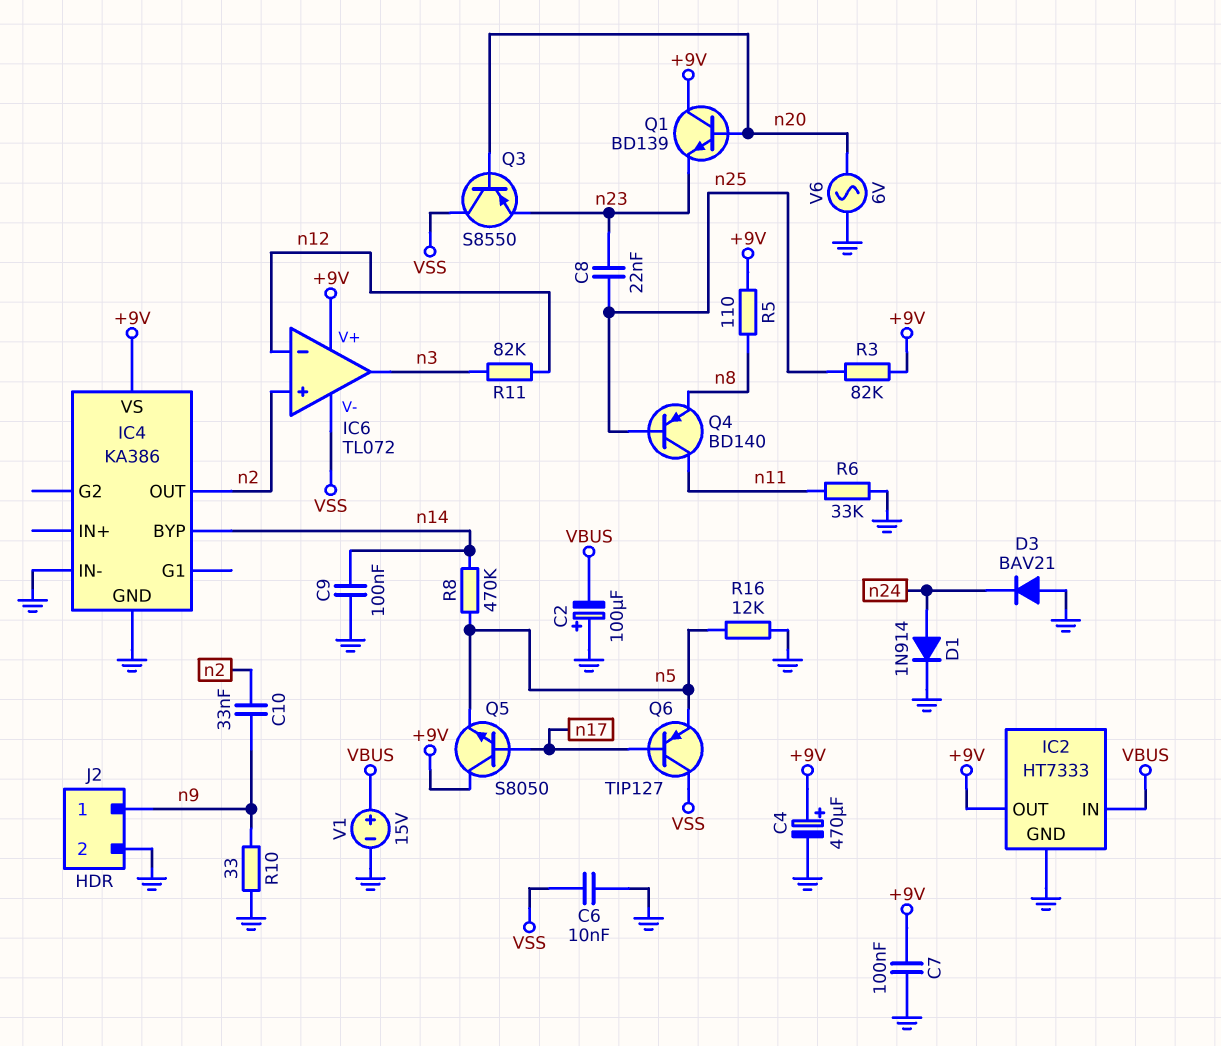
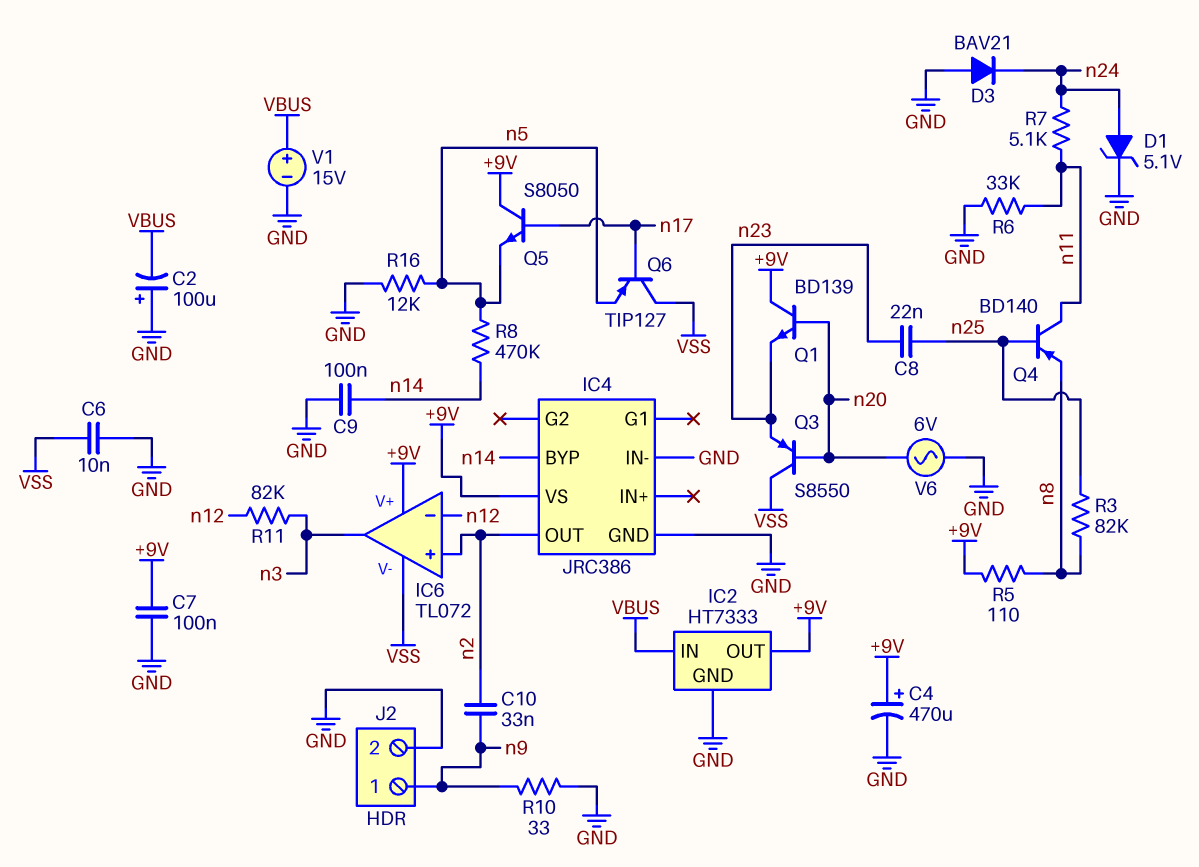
D1: diode 1N914 (A n24, K GND) -> zener 5.1V (A n24, K GND)
IC4: KA386 -> JRC386
R3: 82k (+9V, n25) -> 82k (n8, n25)
R7: none -> 5.1k (n11, n24)

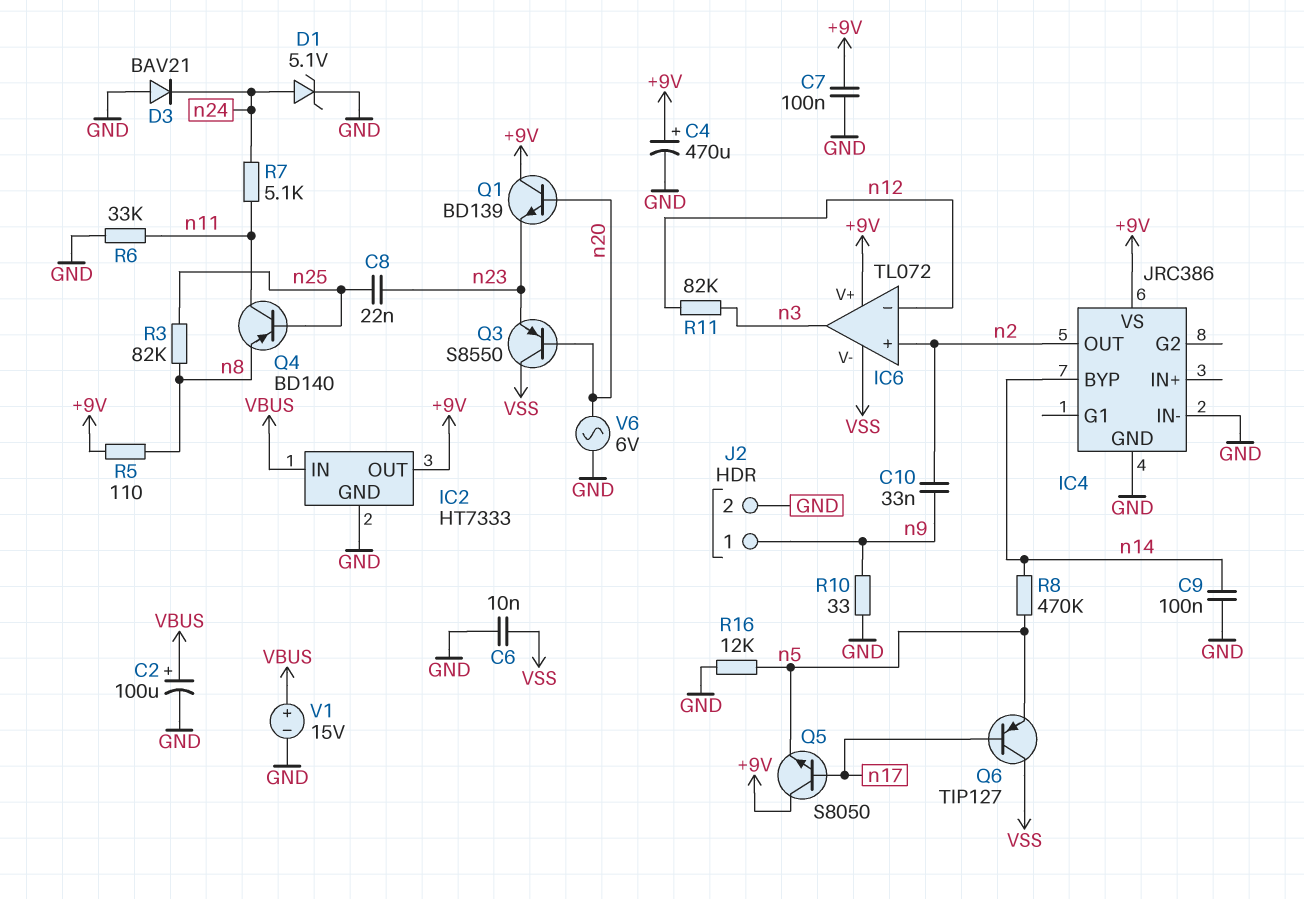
C2: 100uF (plus GND, minus VBUS) -> 100uF (plus VBUS, minus GND)

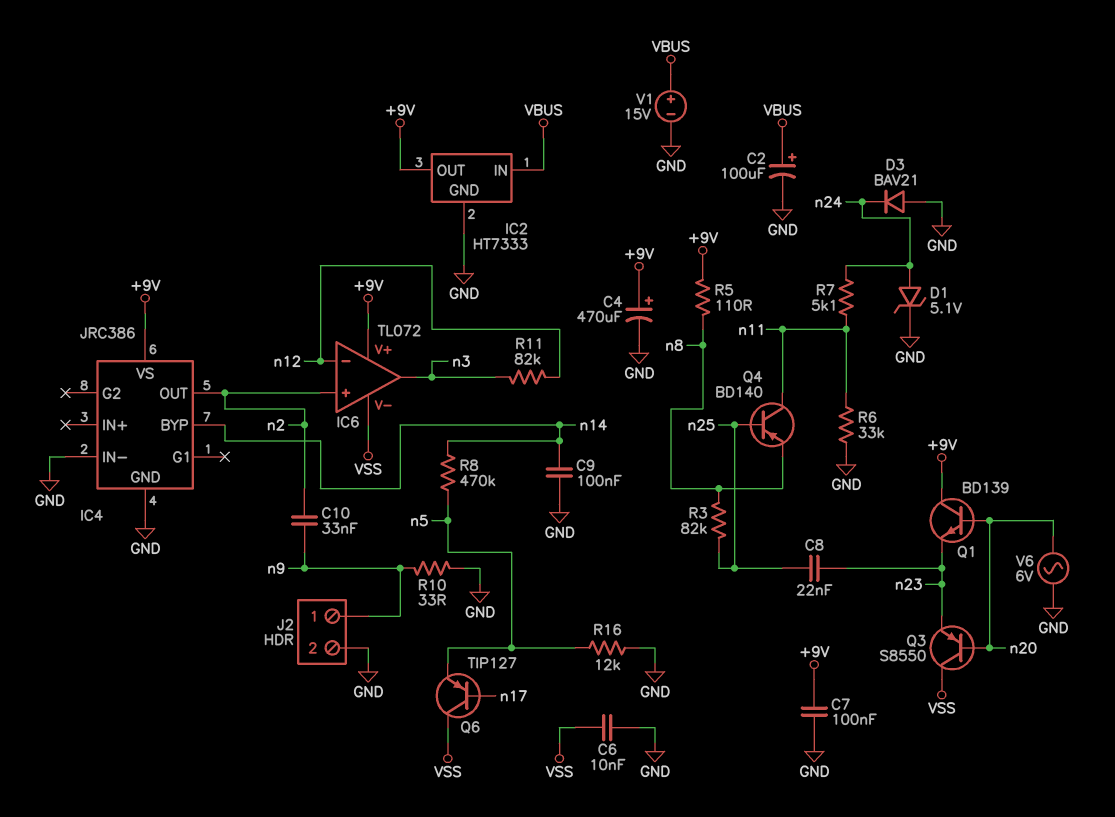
Q5: NPN S8050 (B n17, C +9V, E n5) -> none

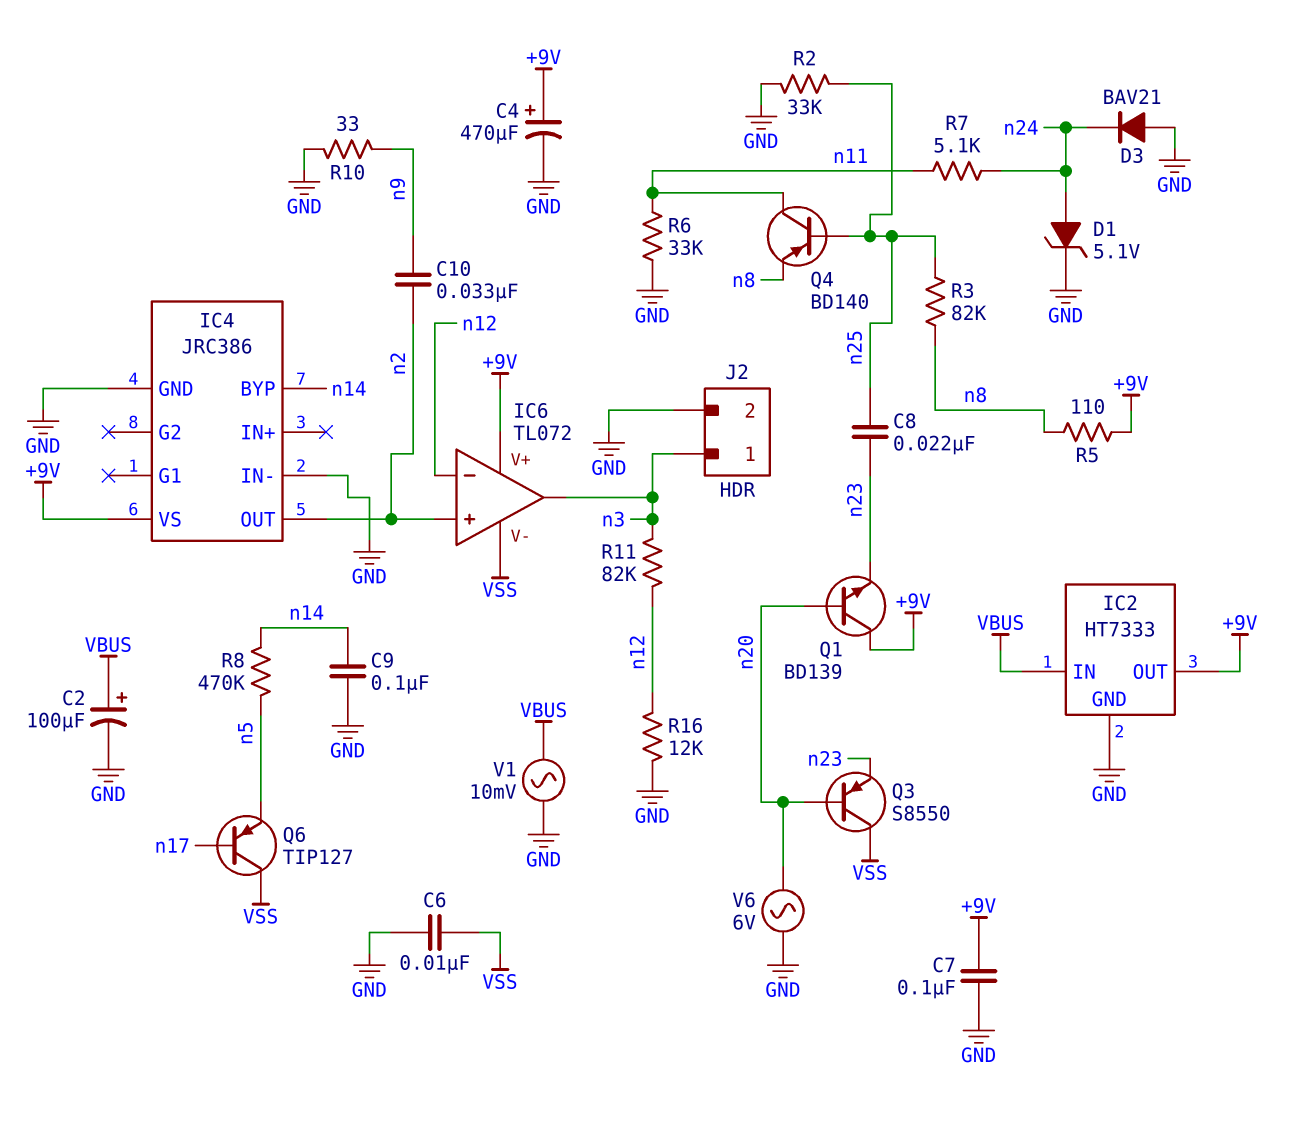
J2 pin 1: n9 -> n3
R2: none -> 33k (GND, n25)
R16: 12k (GND, n5) -> 12k (GND, n12)
V1: 15V (plus VBUS, minus GND) -> AC 10mV (GND, VBUS)

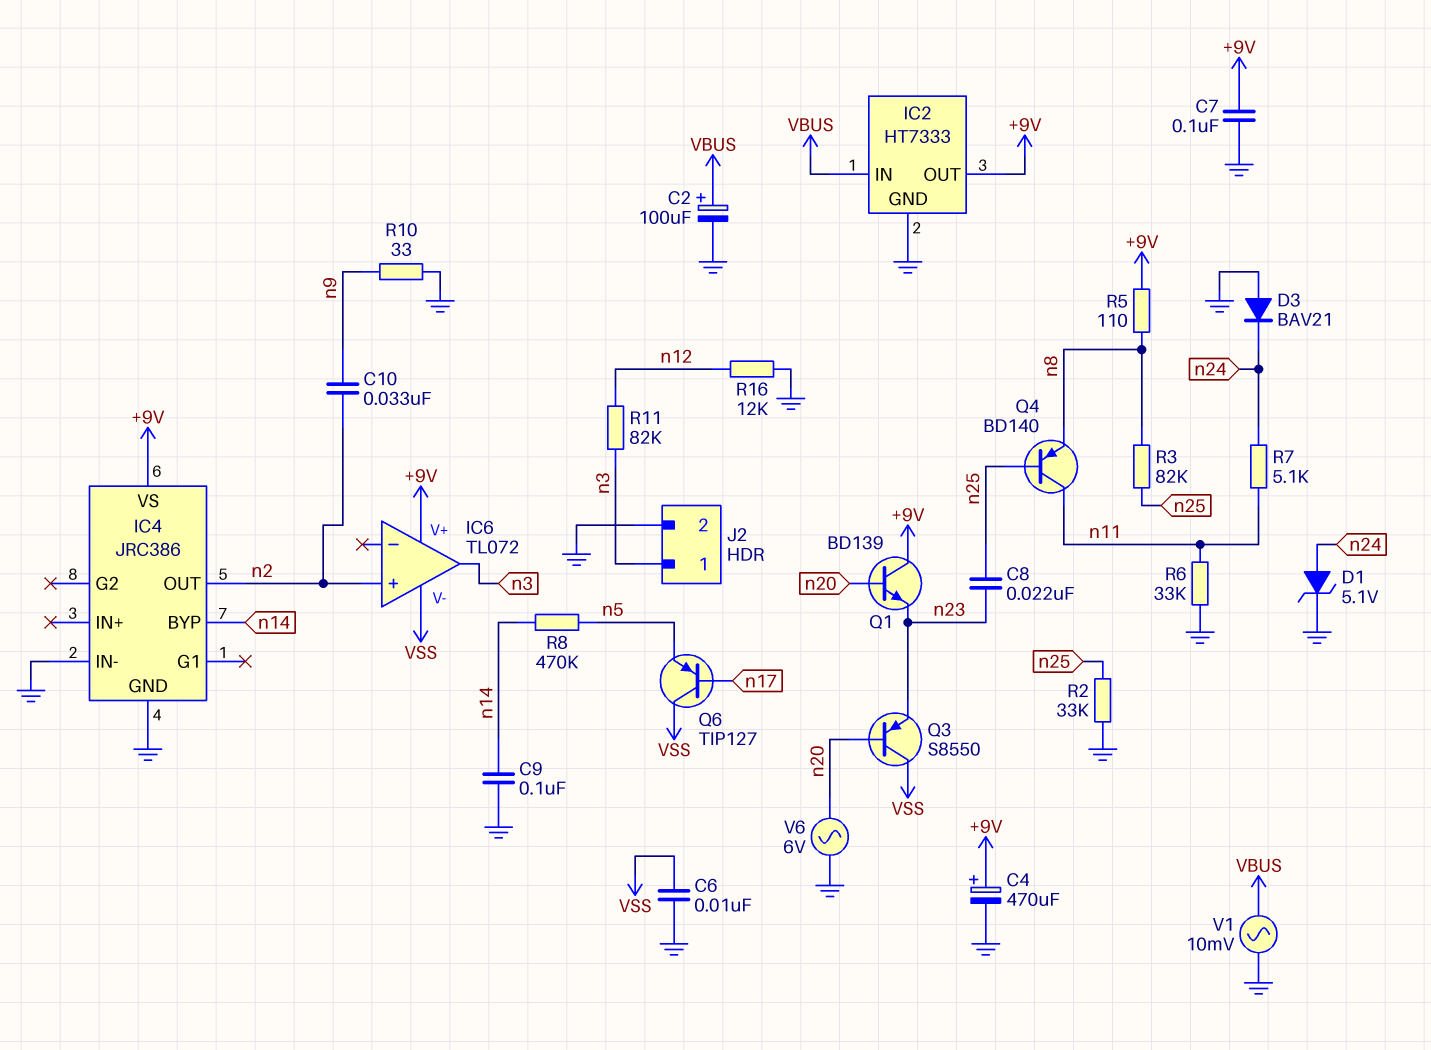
IC6 pin in-: n12 -> none

